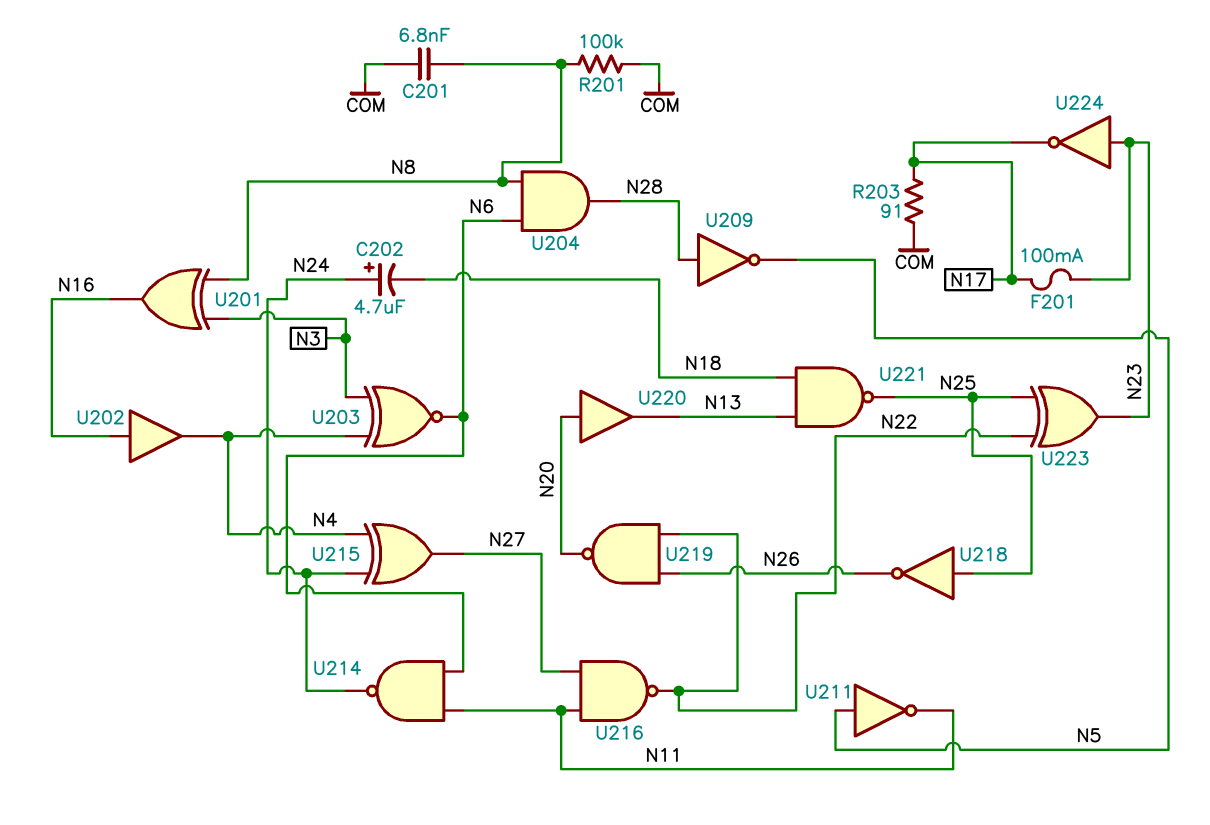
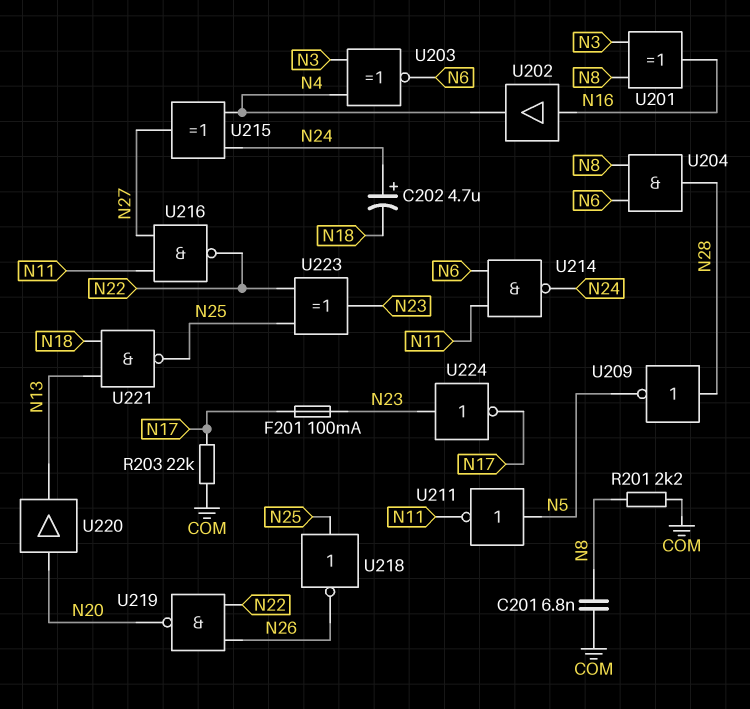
R201: 100k (COM, N8) -> 2.2k (COM, N8)
R203: 91 (COM, N17) -> 22k (COM, N17)

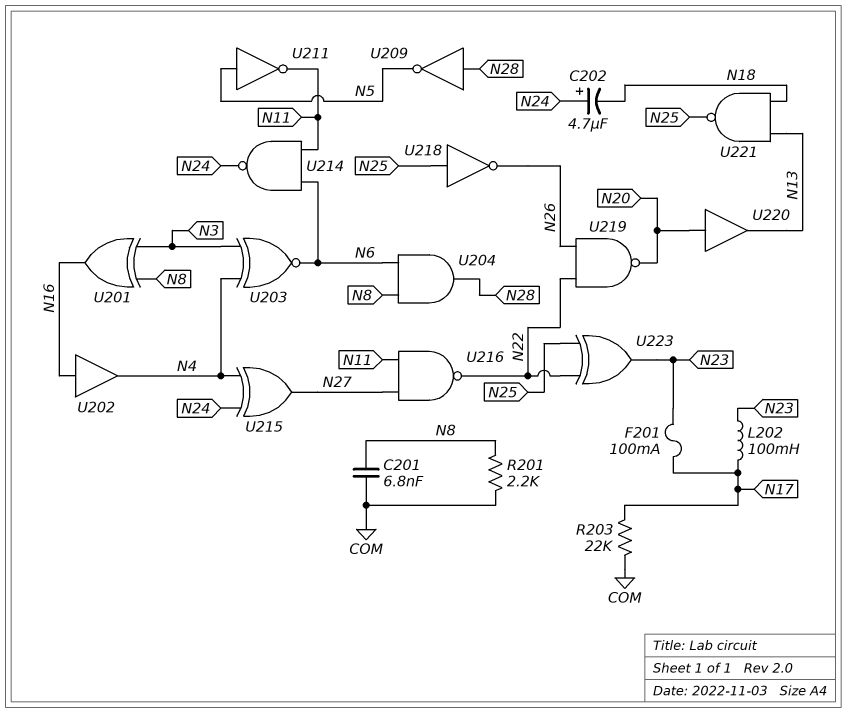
L202: none -> 100mH (N17, N23)
U224: NOT (in N23, out N17) -> none

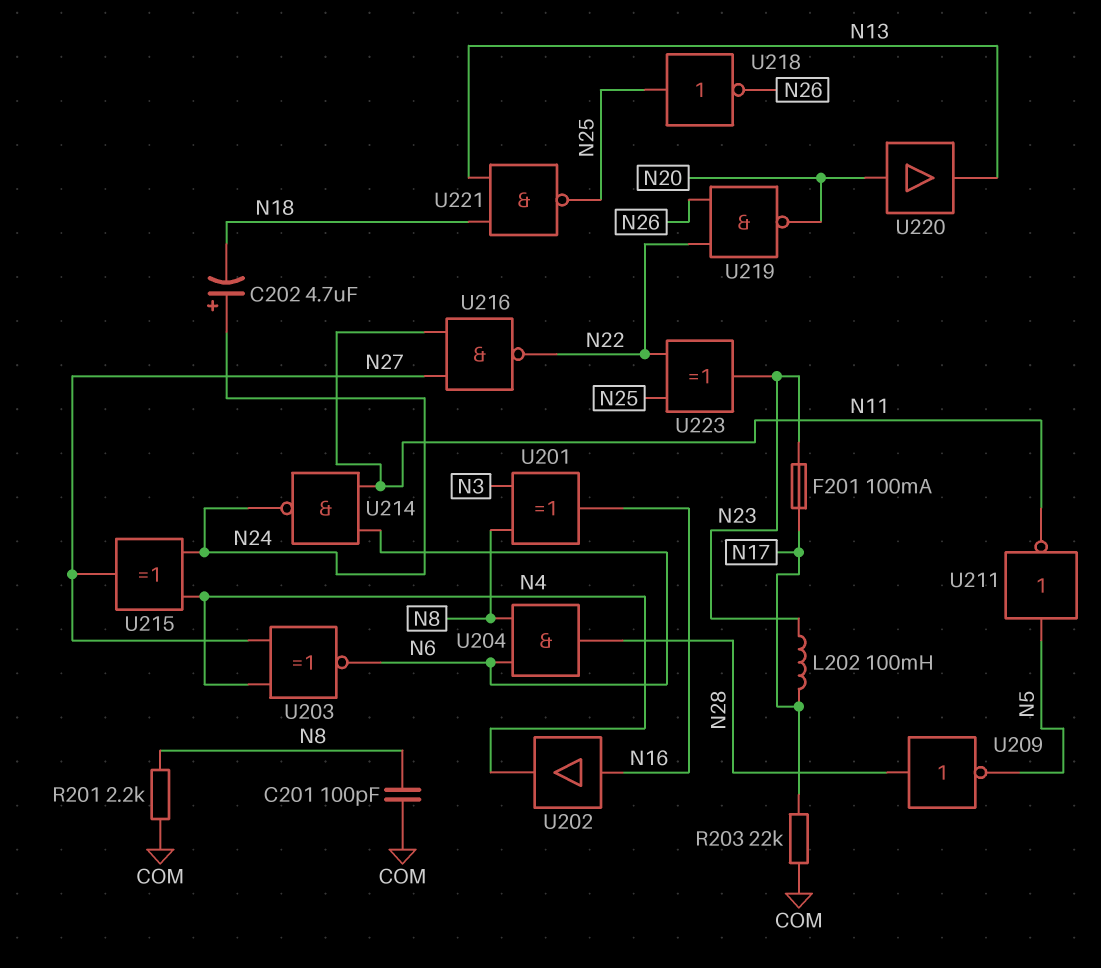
C201: 6.8nF (COM, N8) -> 100pF (COM, N8)
U203: XNOR (in N3, in N4, out N6) -> XNOR (in N4, in N27, out N6)

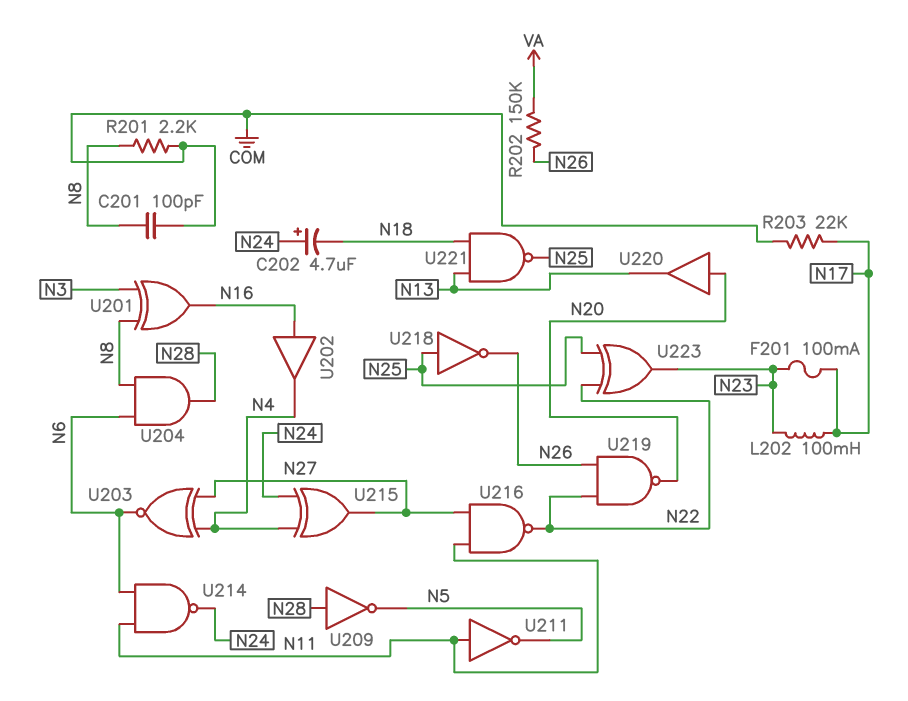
R202: none -> 150k (N26, VA)
U211: NOT (in N5, out N11) -> NOT (in N11, out N5)

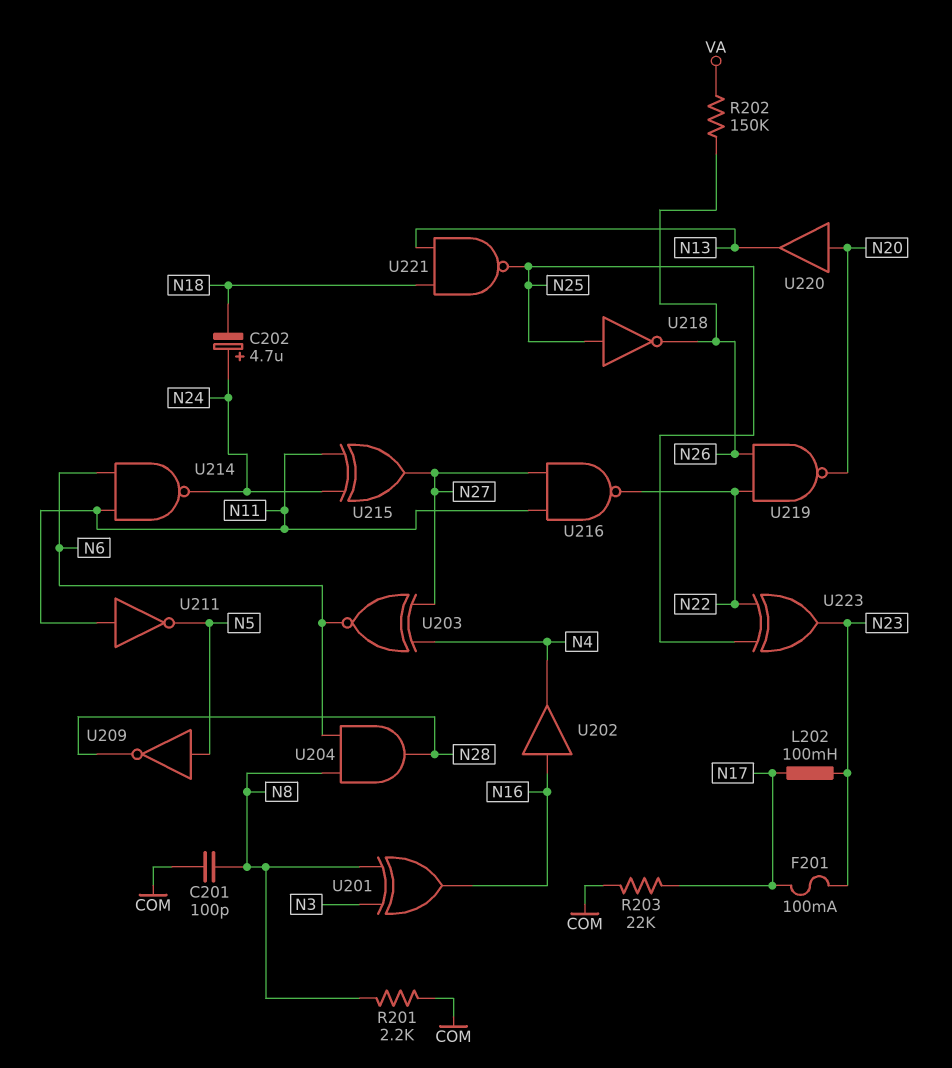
U209: NOT (in N28, out N5) -> NOT (in N5, out N28)
U215: XOR (in N4, in N24, out N27) -> XOR (in N11, in N24, out N27)

